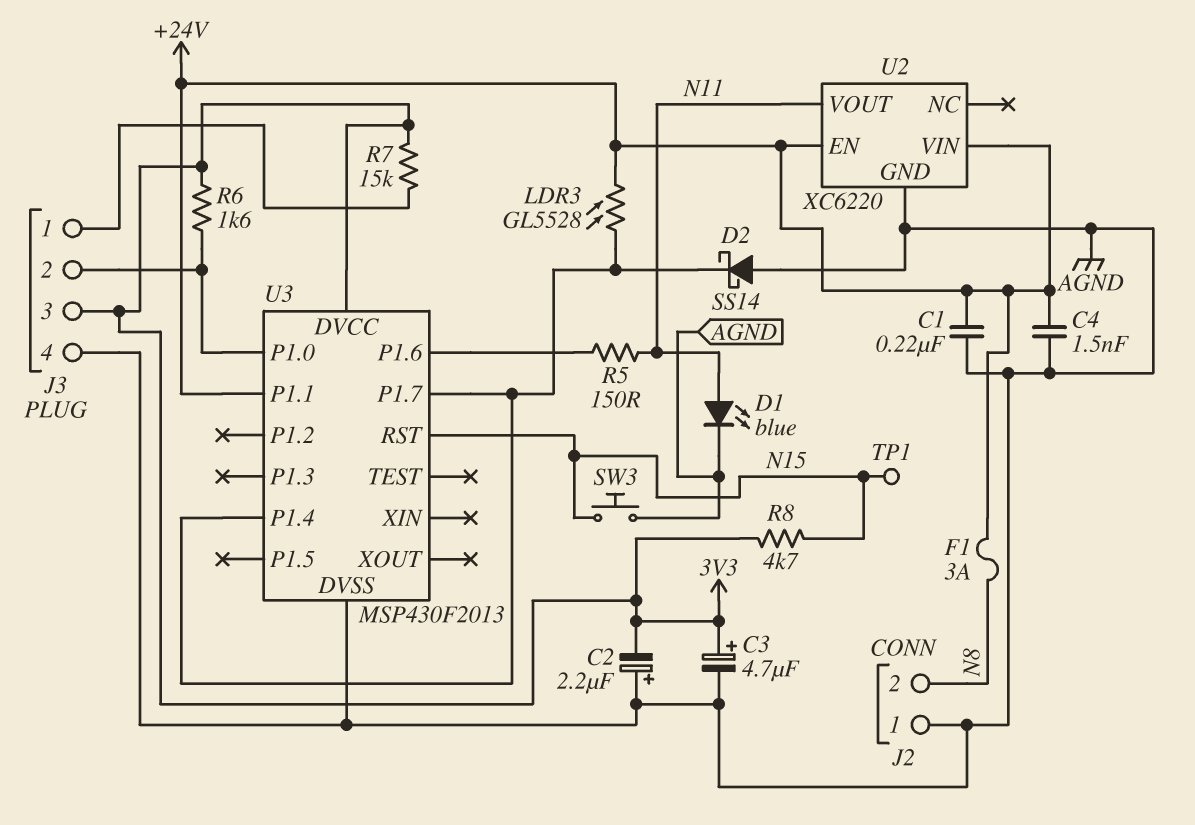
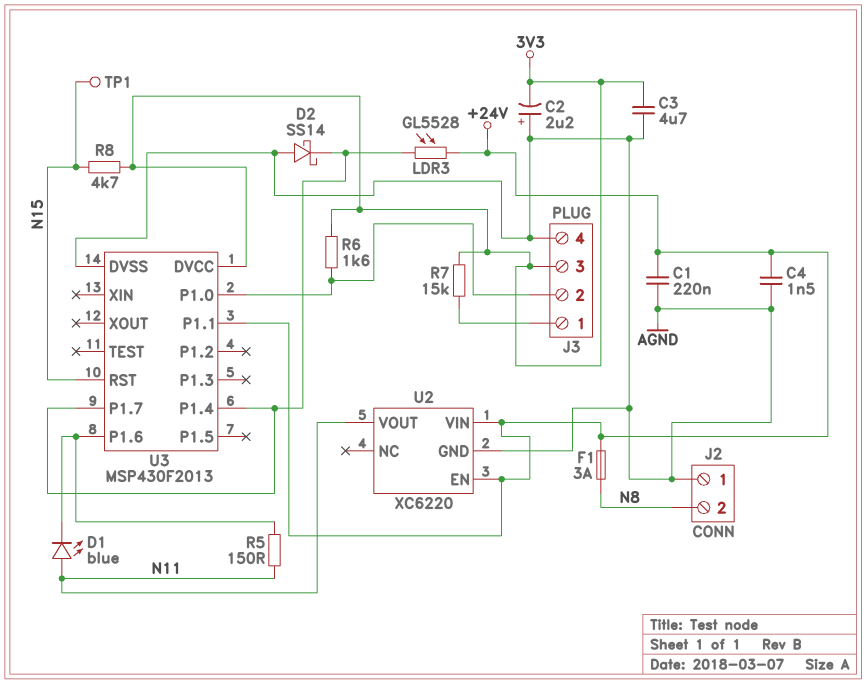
C3: 4.7uF (plus 3V3, minus AGND) -> 4.7uF (3V3, AGND)
D1: LED blue (A N11, K AGND) -> LED blue (A N11, K U3/P1.6)
SW3: button (AGND, N15) -> none

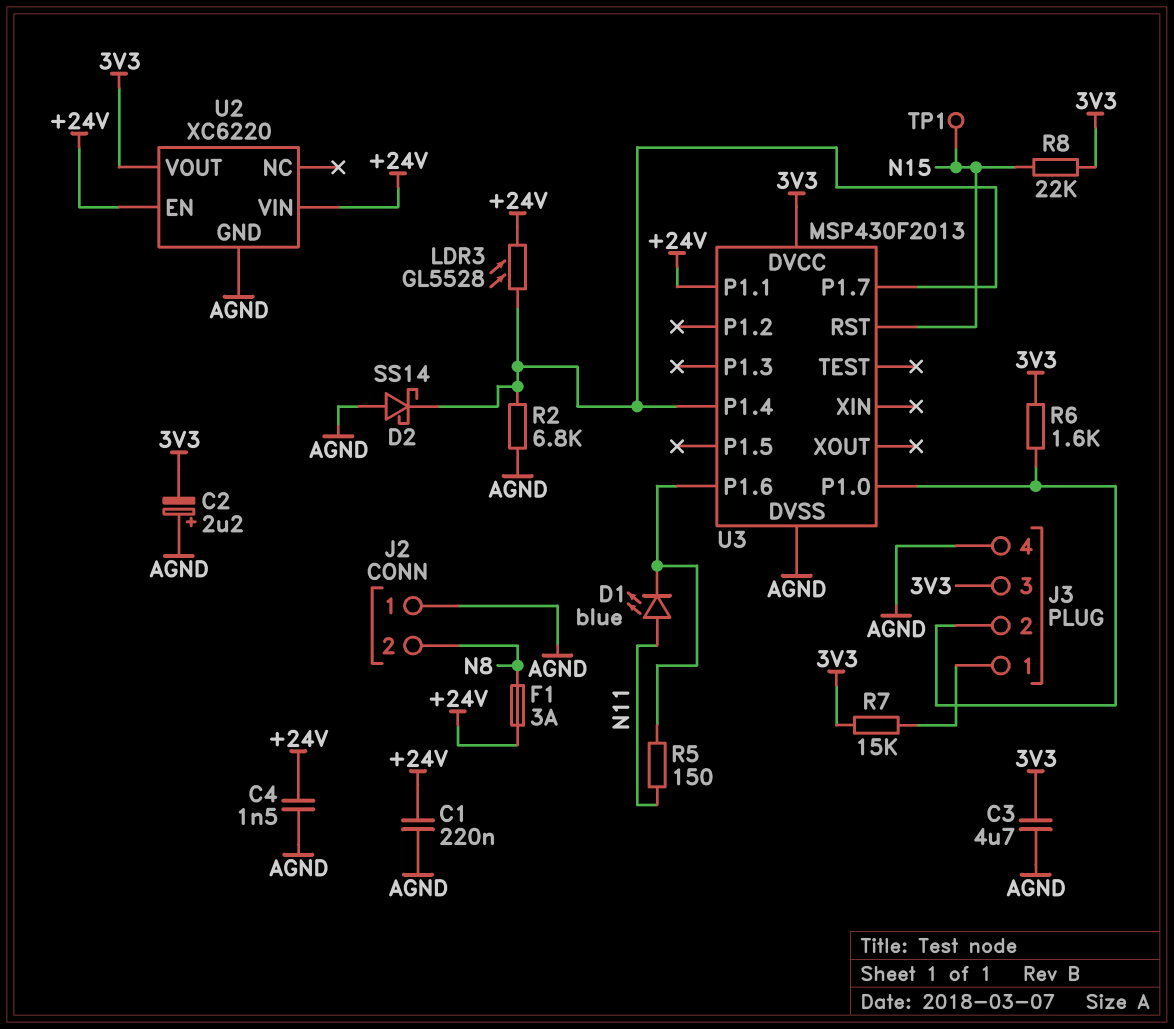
R2: none -> 6.8k (AGND, U3/P1.4)
R8: 4.7k (3V3, N15) -> 22k (3V3, N15)
U2 pin VOUT: N11 -> 3V3

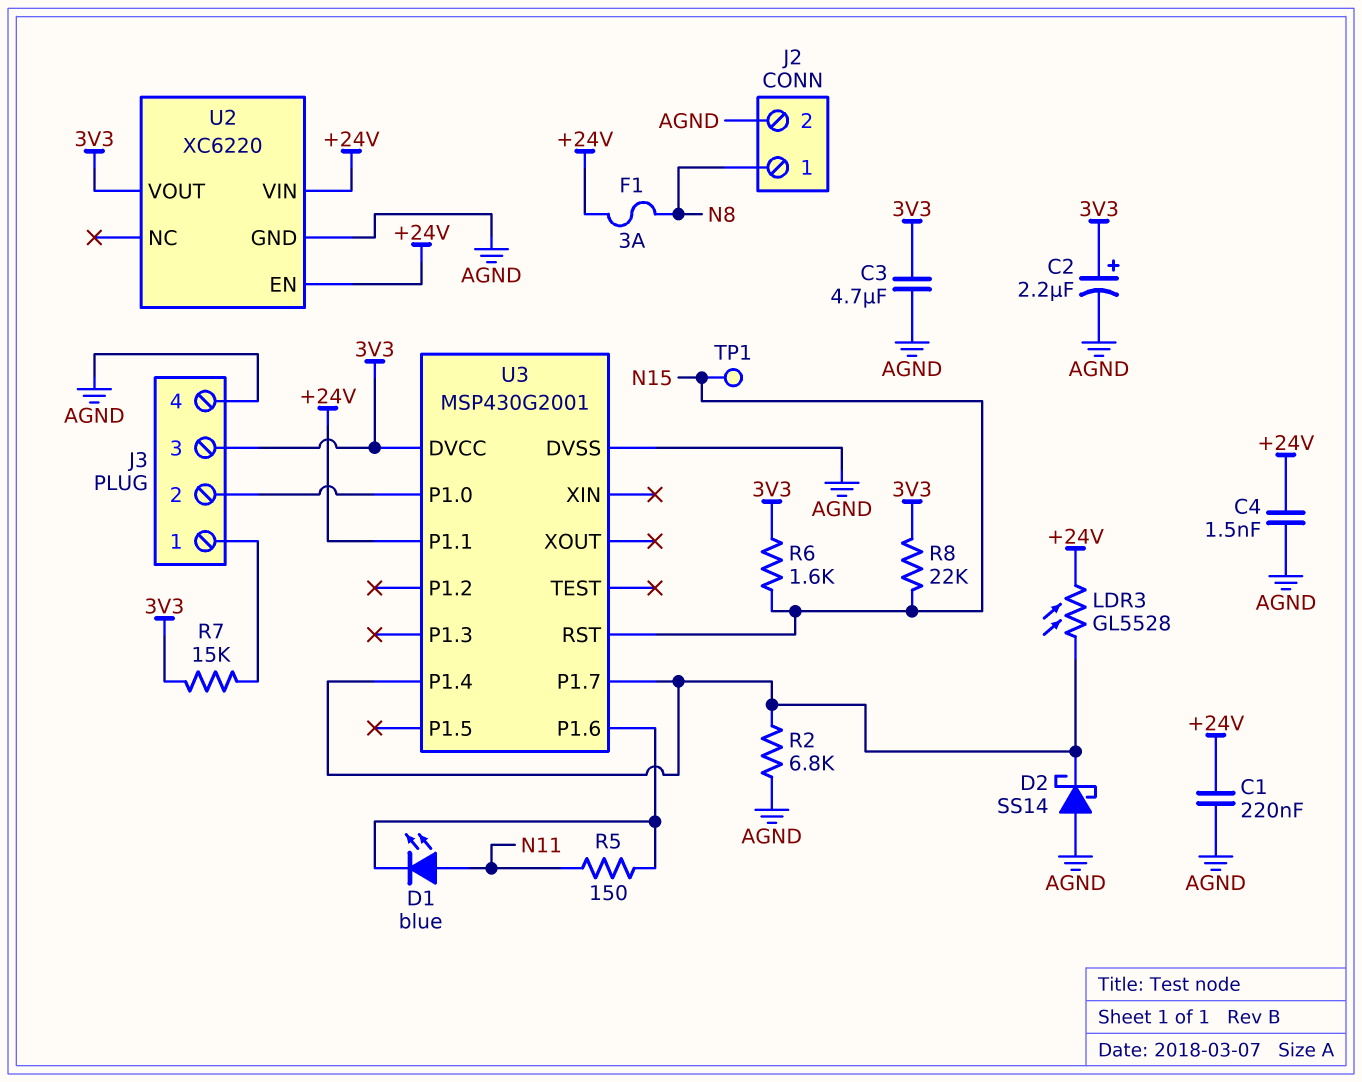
C2: 2.2uF (plus AGND, minus 3V3) -> 2.2uF (plus 3V3, minus AGND)
J2 pin 1: AGND -> N8
J2 pin 2: N8 -> AGND
R6: 1.6k (3V3, J3/2) -> 1.6k (3V3, N15)
U3: MSP430F2013 -> MSP430G2001

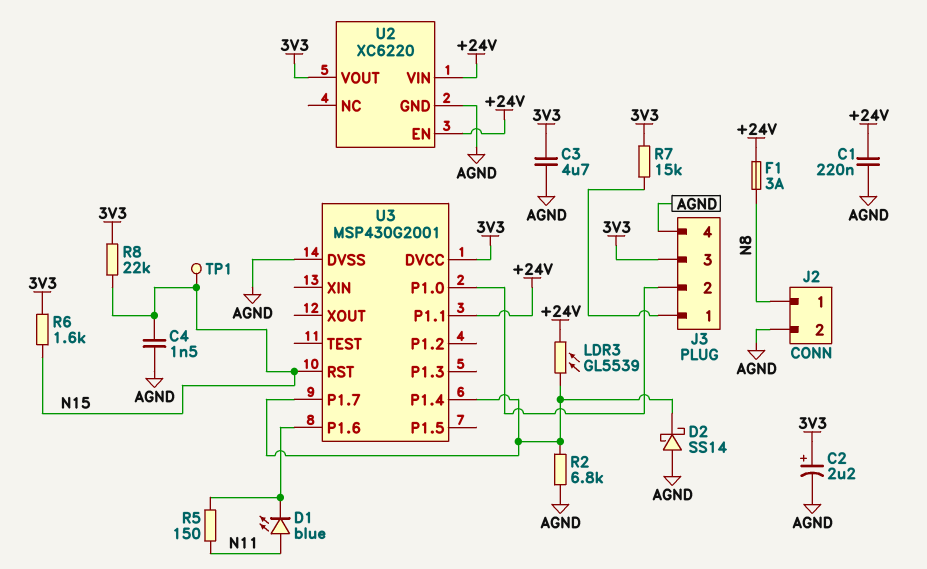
C4: 1.5nF (+24V, AGND) -> 1.5nF (AGND, N15)
LDR3: GL5528 (+24V, U3/P1.4) -> GL5539 (+24V, U3/P1.4)

